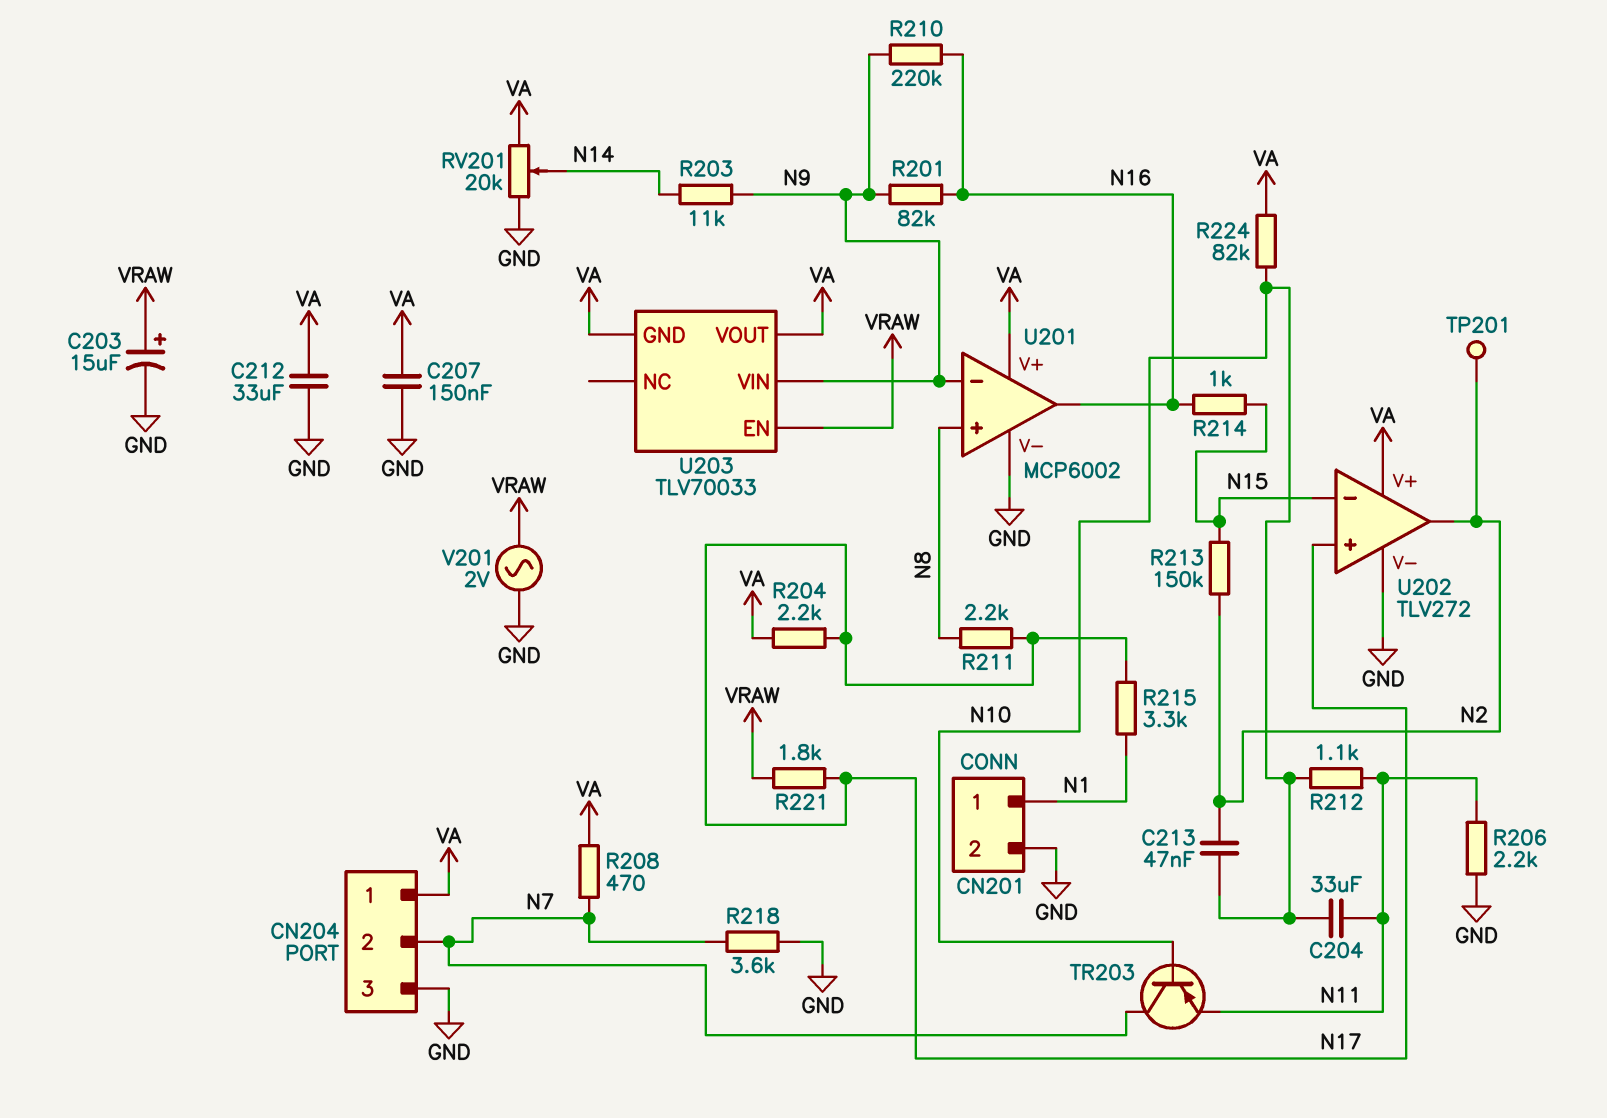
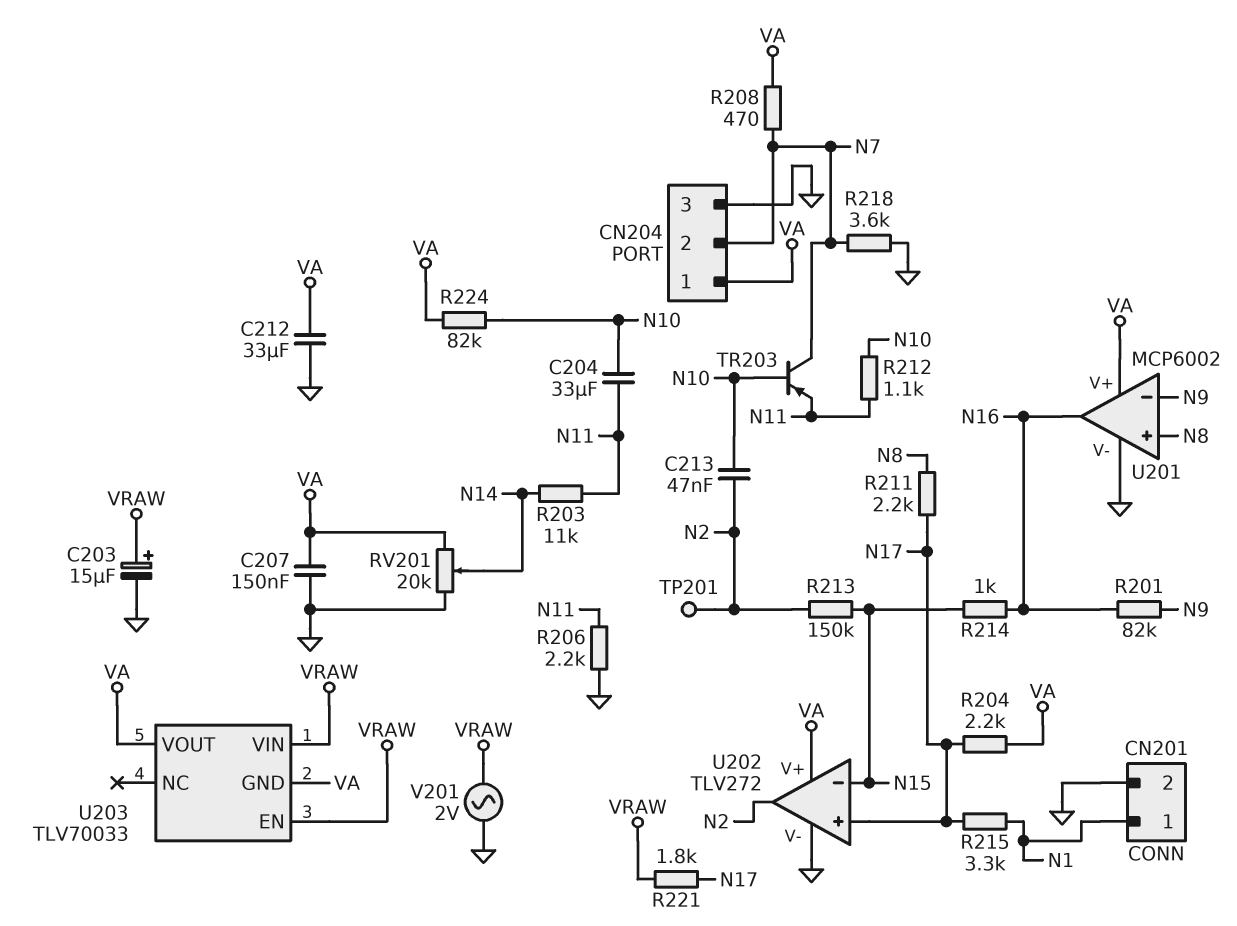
R203: 11k (N9, N14) -> 11k (N11, N14)
R210: 220k (N9, N16) -> none
U203 pin VIN: N9 -> VRAW

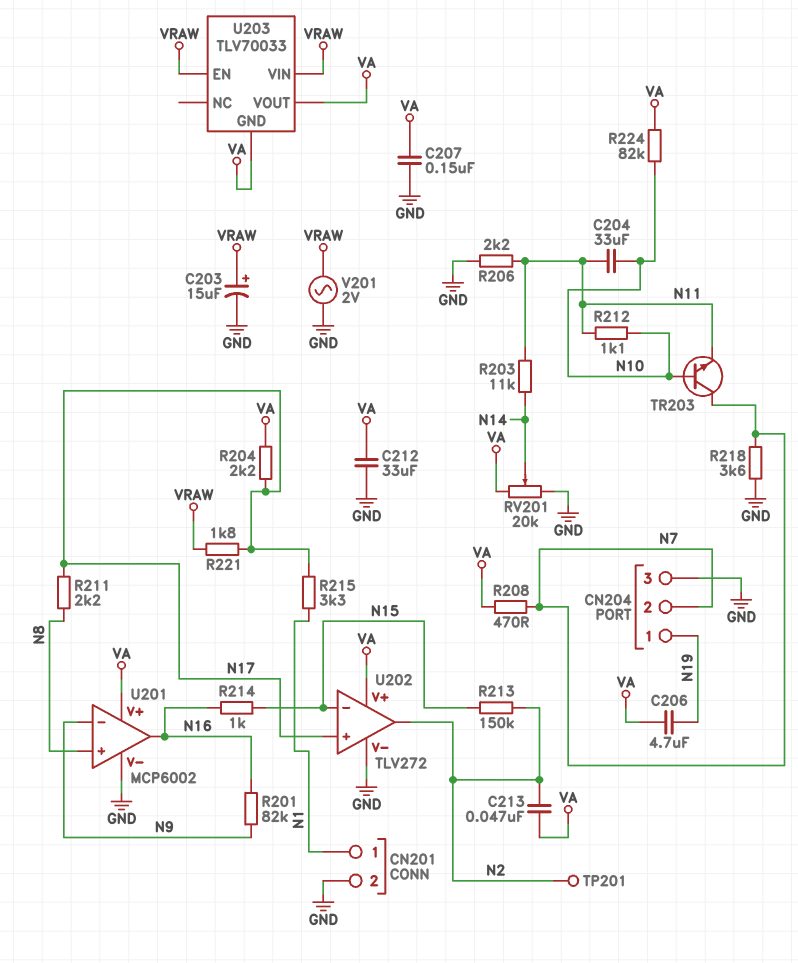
C206: none -> 4.7uF (N19, VA)
C213: 47nF (N2, N10) -> 47nF (N2, VA)
CN204 pin 1: VA -> N19
TR203: PNP (B N10, C N7, E N11) -> NPN (B N10, C N7, E N11)

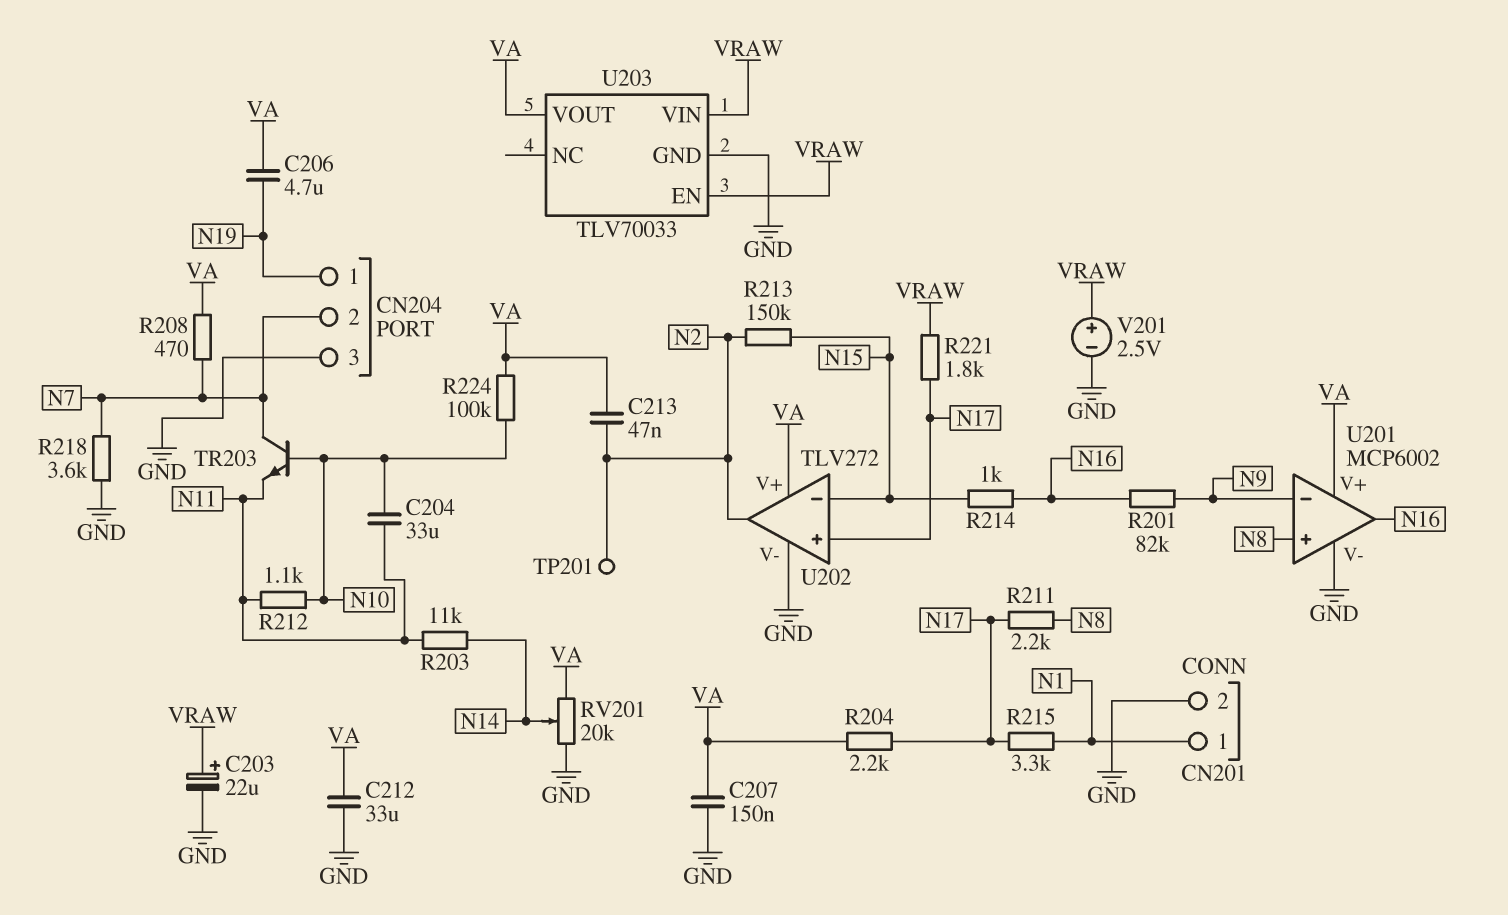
C203: 15uF (plus VRAW, minus GND) -> 22uF (plus VRAW, minus GND)
R206: 2.2k (GND, N11) -> none
R224: 82k (N10, VA) -> 100k (N10, VA)
U203 pin GND: VA -> GND
V201: AC 2V (GND, VRAW) -> 2.5V (plus VRAW, minus GND)

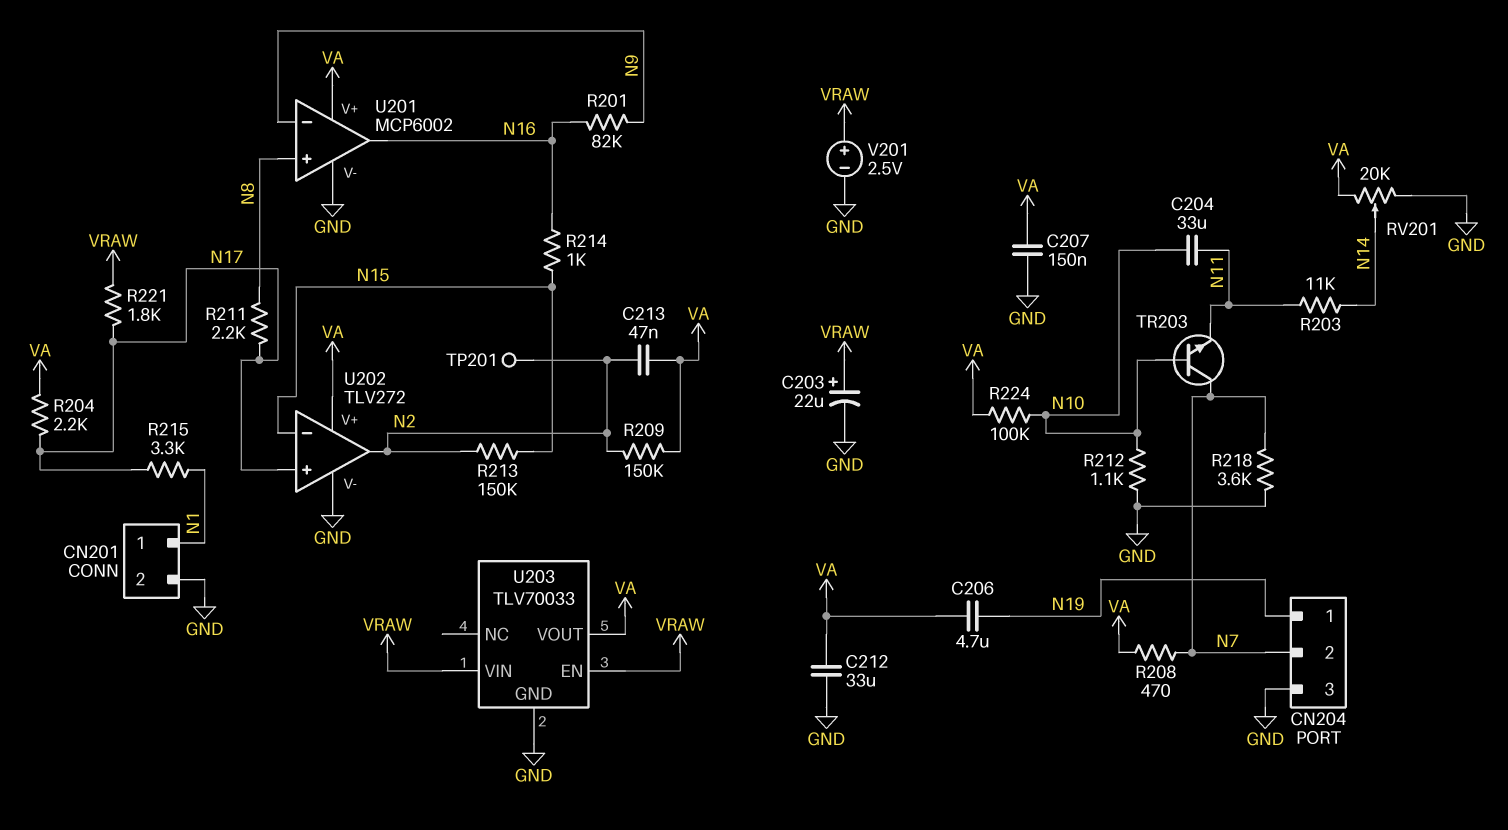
R209: none -> 150k (N2, VA)
R212: 1.1k (N10, N11) -> 1.1k (GND, N10)

